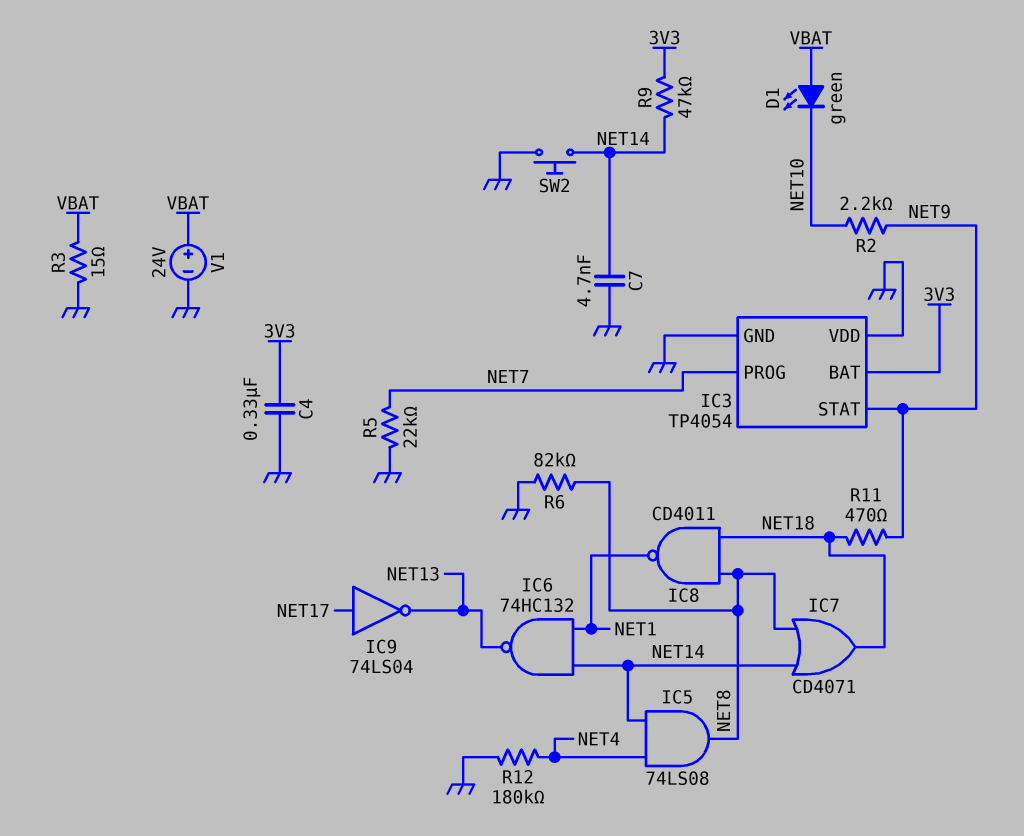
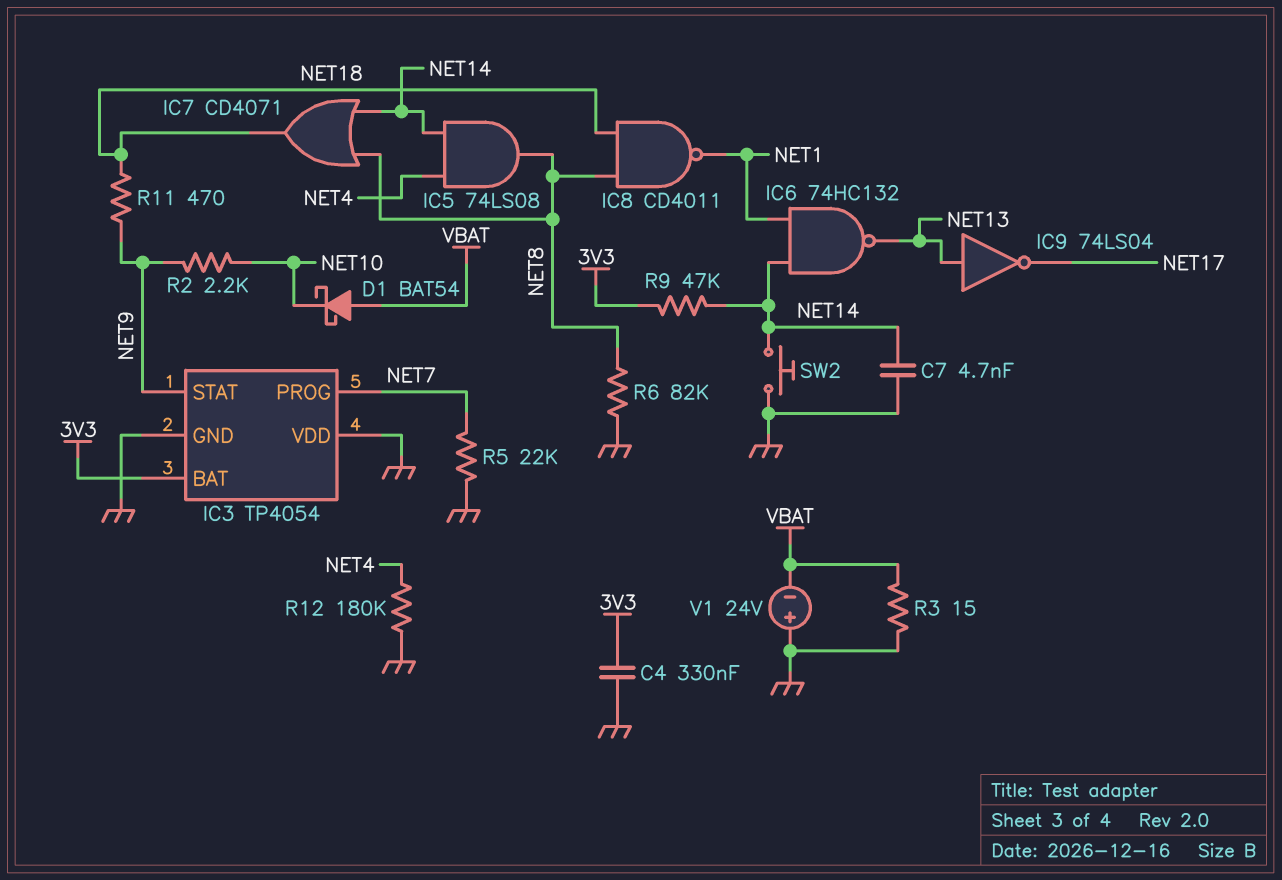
D1: LED green (A VBAT, K NET10) -> schottky BAT54 (A VBAT, K NET10)
IC9: NOT 74LS04 (in NET17, out NET13) -> NOT 74LS04 (in NET13, out NET17)
V1: 24V (plus VBAT, minus GND) -> 24V (plus GND, minus VBAT)

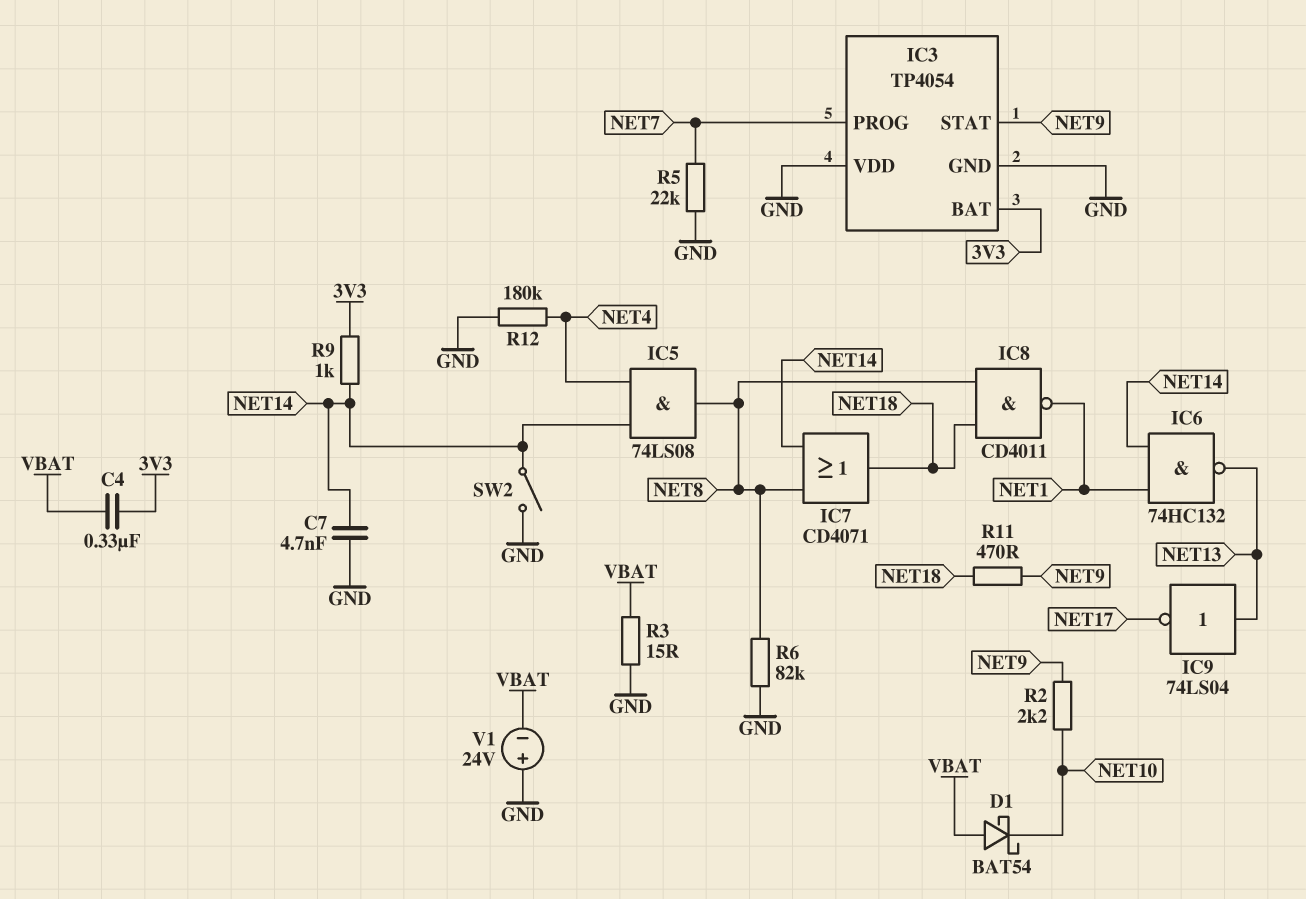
C4: 330nF (3V3, GND) -> 330nF (3V3, VBAT)
R9: 47k (3V3, NET14) -> 1k (3V3, NET14)
SW2: button (GND, NET14) -> switch (GND, NET14)

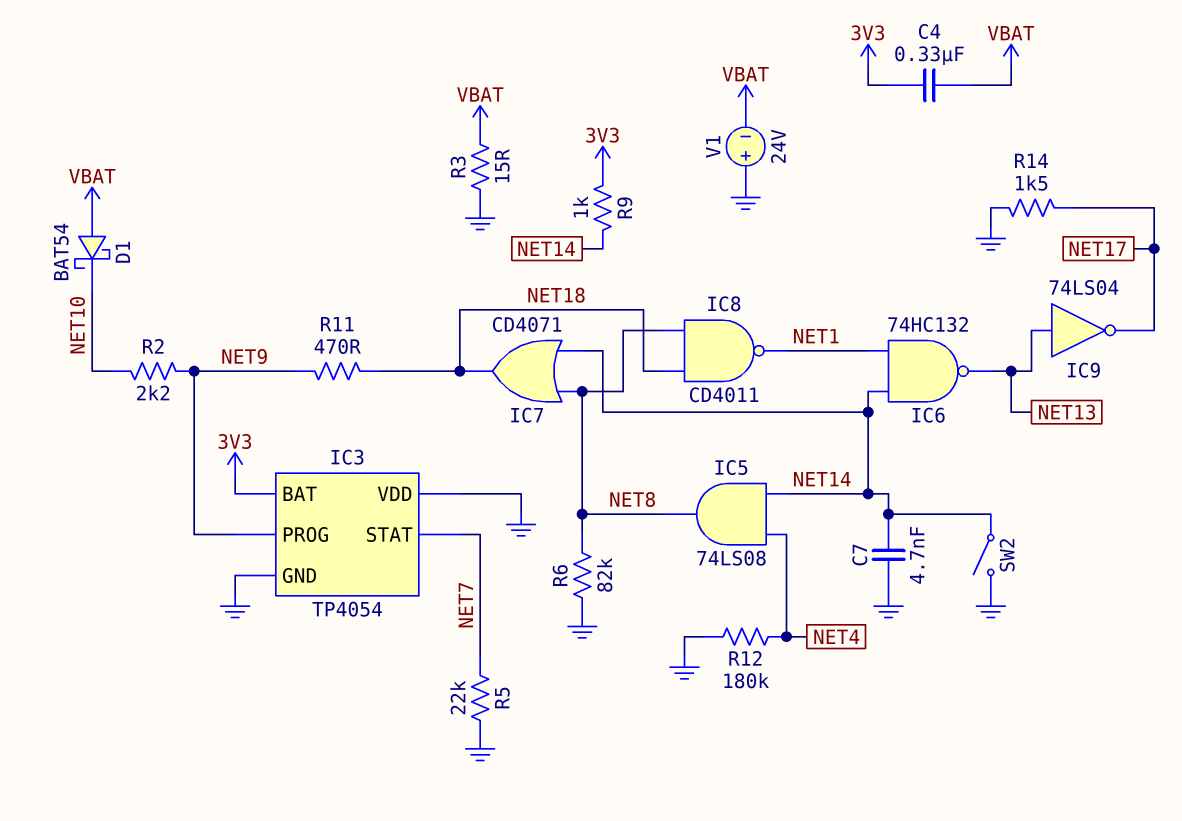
IC3 pin PROG: NET7 -> NET9
IC3 pin STAT: NET9 -> NET7
R14: none -> 1.5k (GND, NET17)

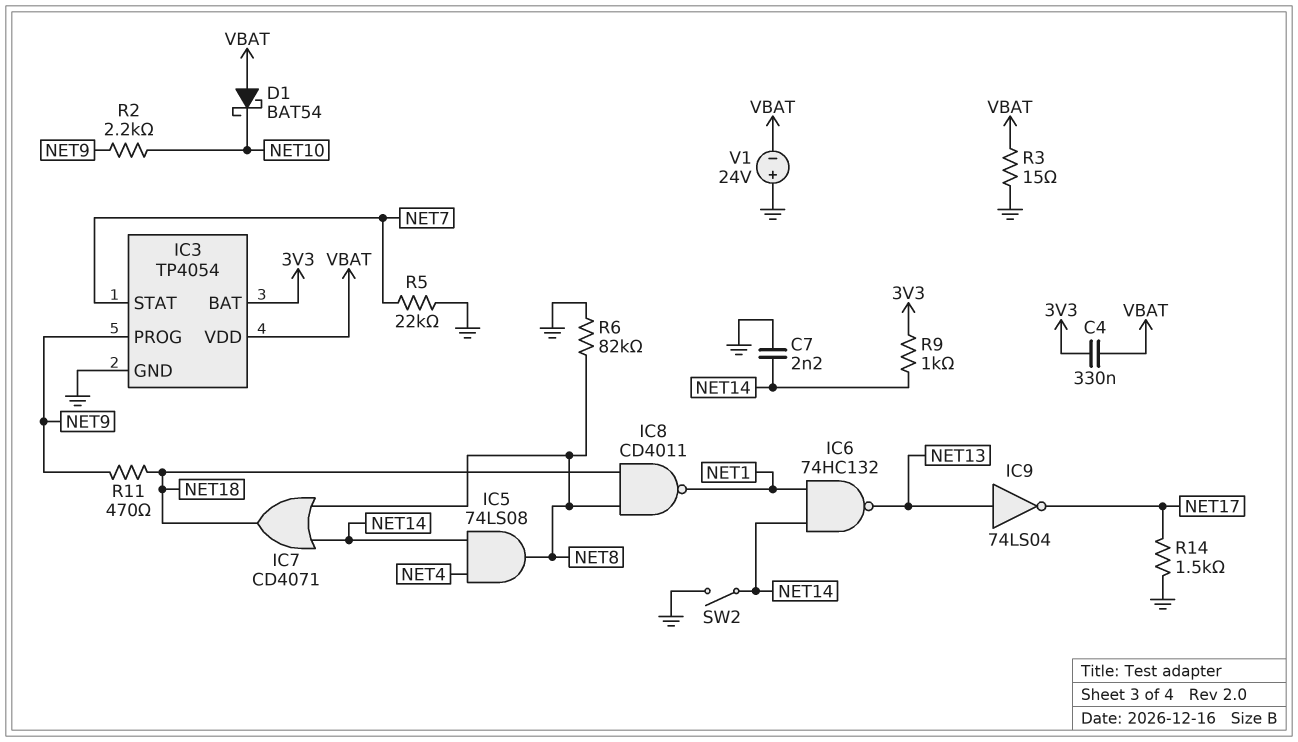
C7: 4.7nF (GND, NET14) -> 2.2nF (GND, NET14)
IC3 pin VDD: GND -> VBAT
R12: 180k (GND, NET4) -> none

